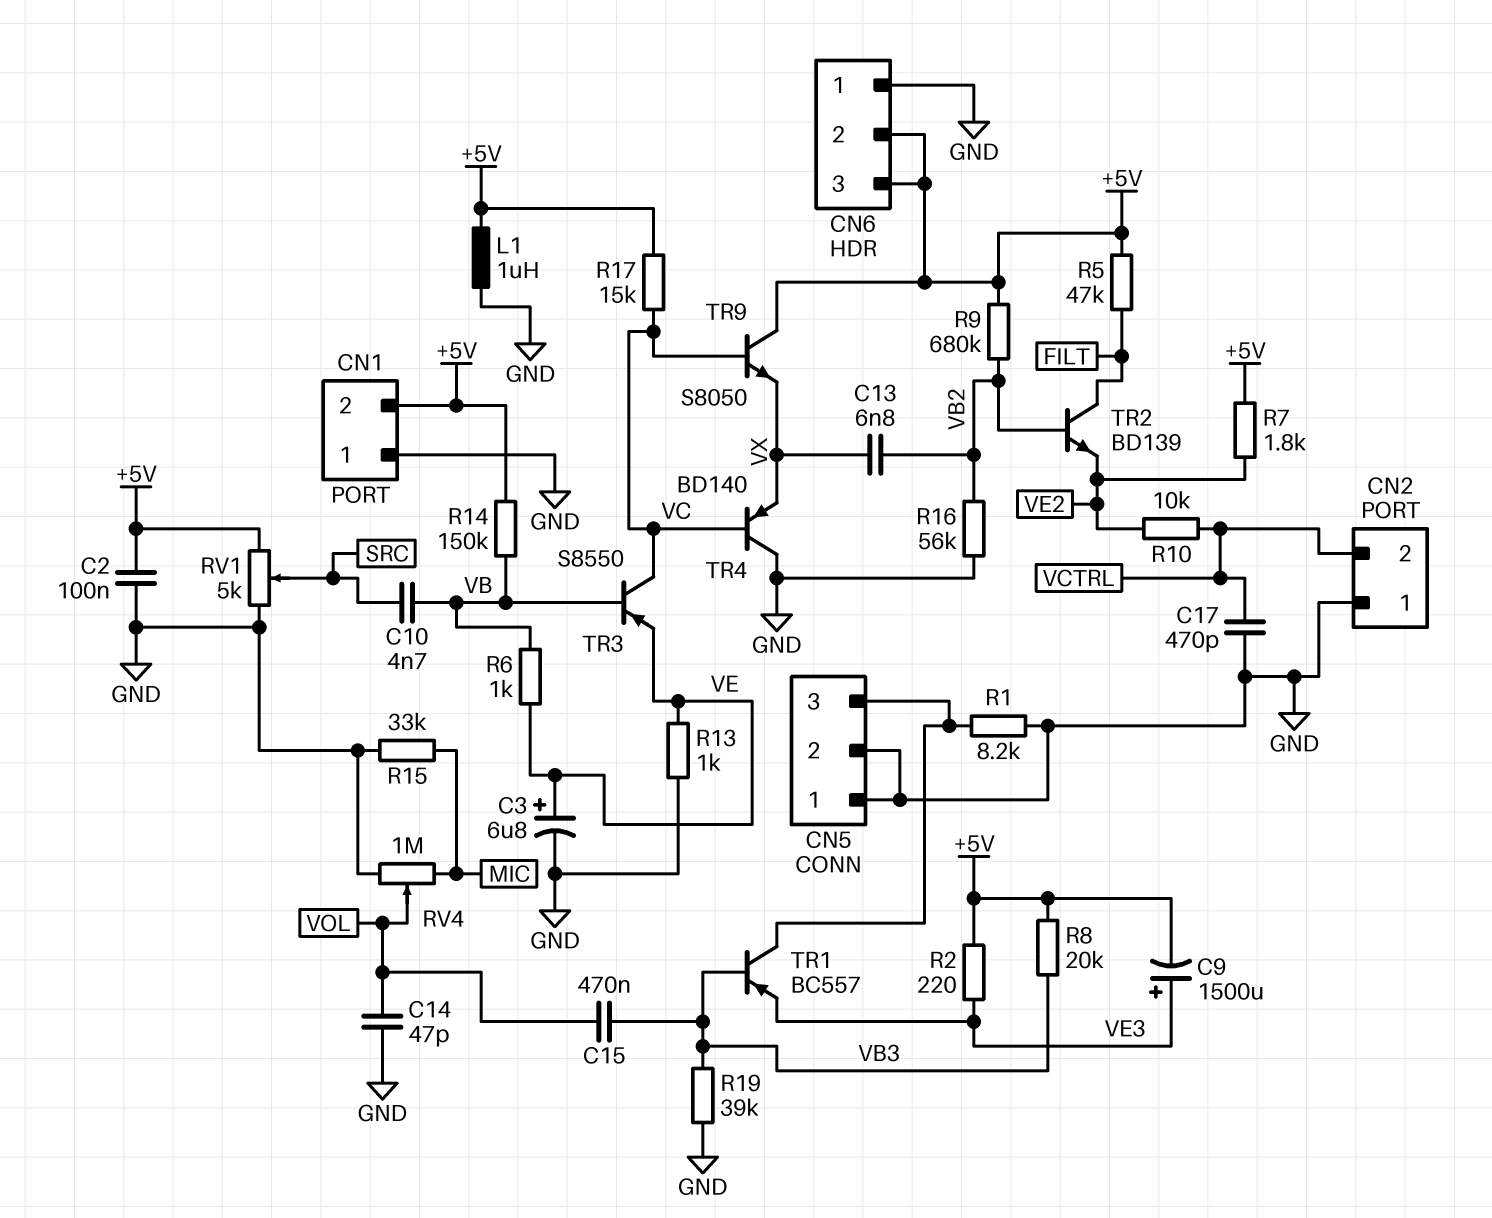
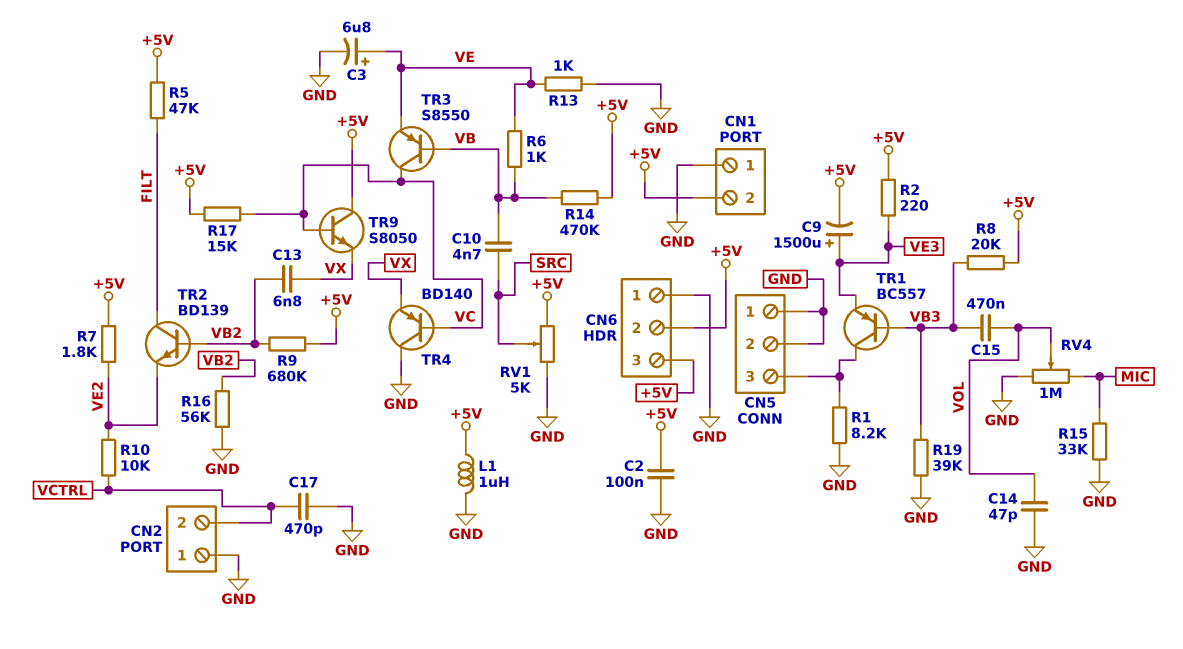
R14: 150k (+5V, VB) -> 470k (+5V, VB)

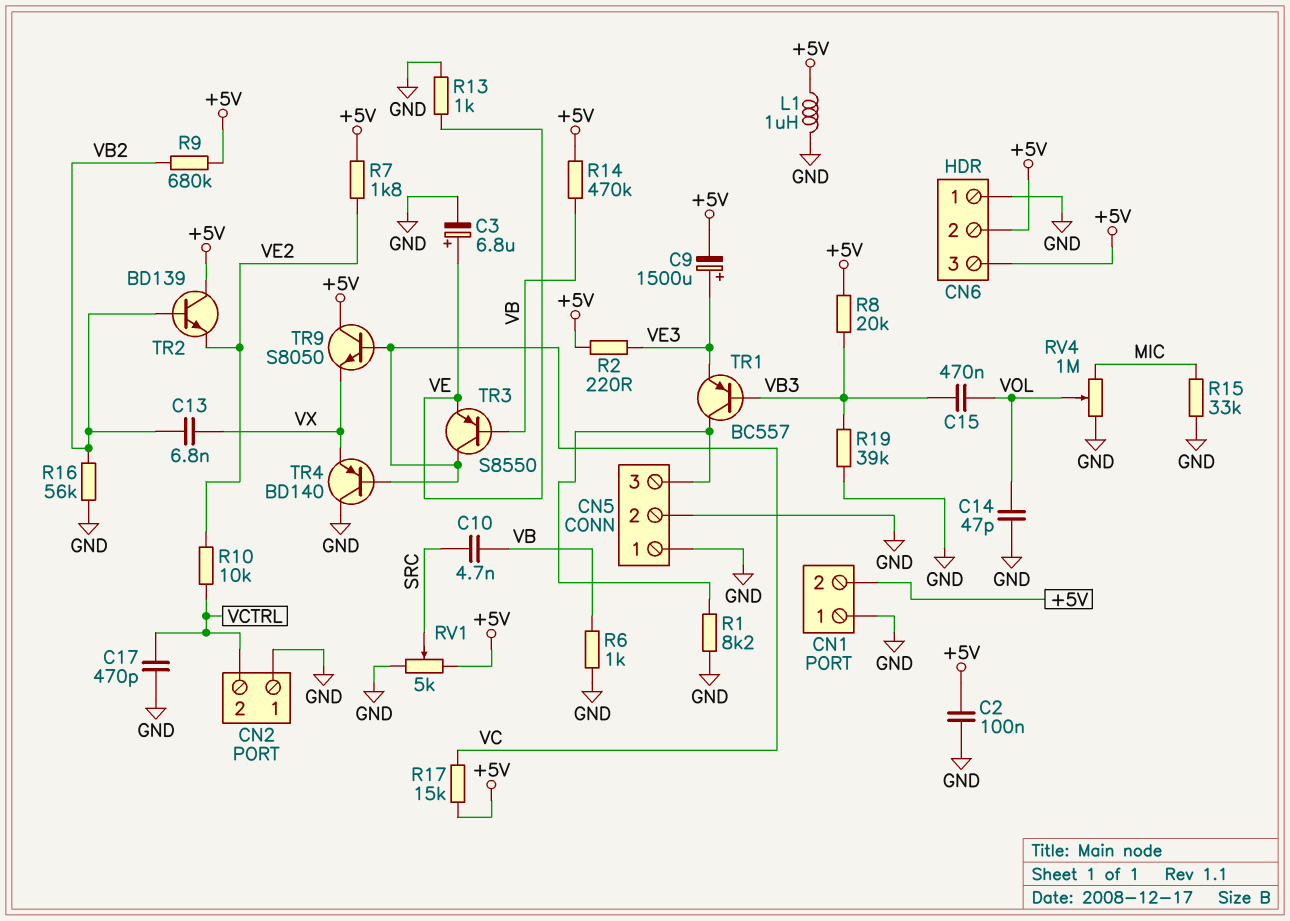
R5: 47k (+5V, FILT) -> none
R6: 1k (VB, VE) -> 1k (GND, VB)
TR2: NPN BD139 (B VB2, C FILT, E VE2) -> NPN BD139 (B VB2, C +5V, E VE2)

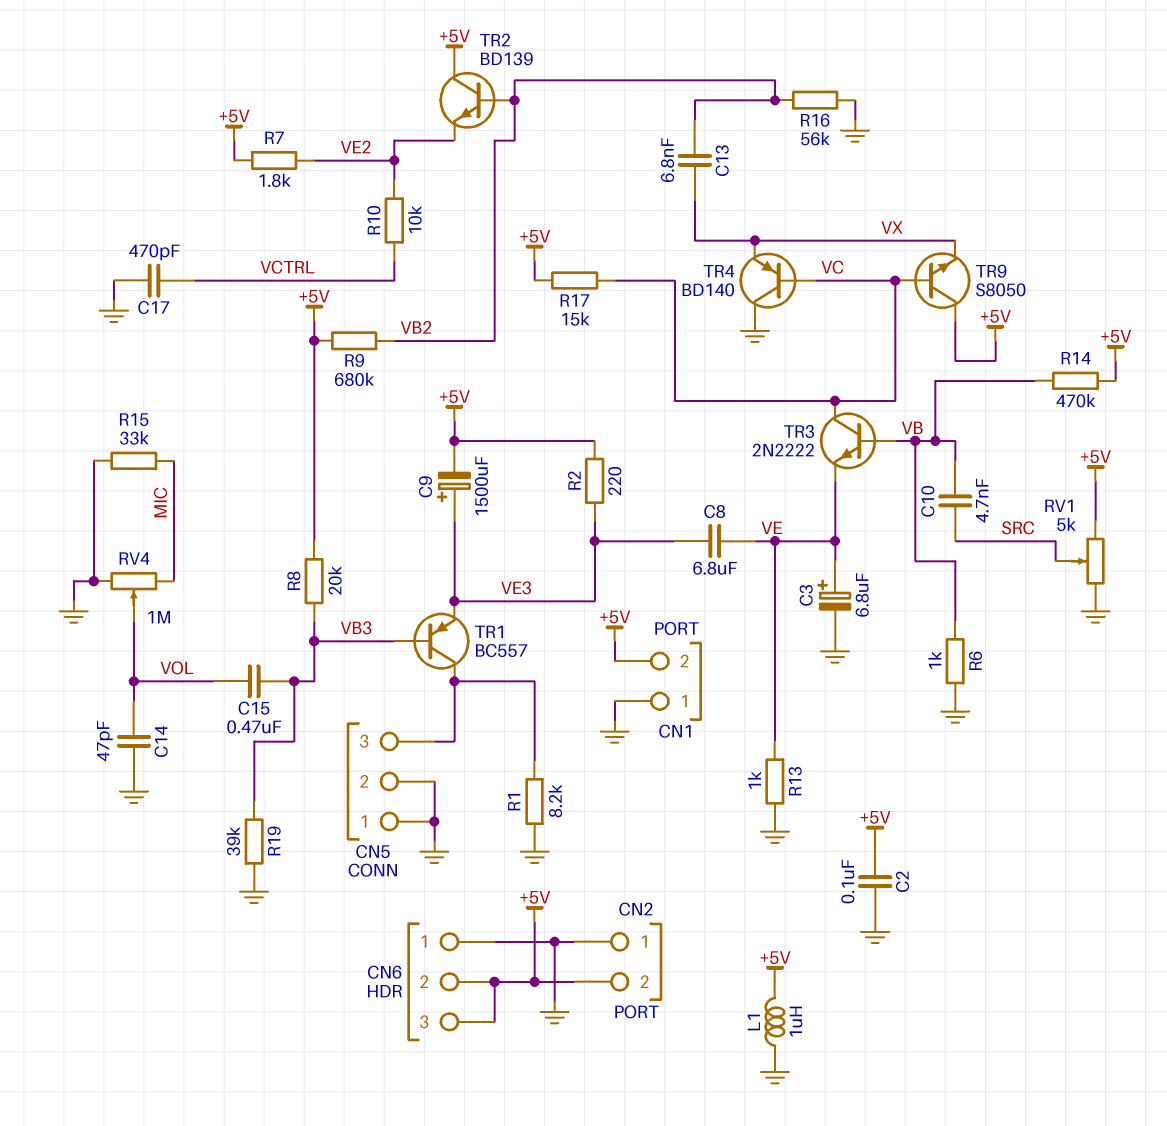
C8: none -> 6.8uF (VE, VE3)
CN2 pin 2: VCTRL -> +5V
TR3: PNP S8550 (B VB, C VC, E VE) -> NPN 2N2222 (B VB, C VC, E VE)

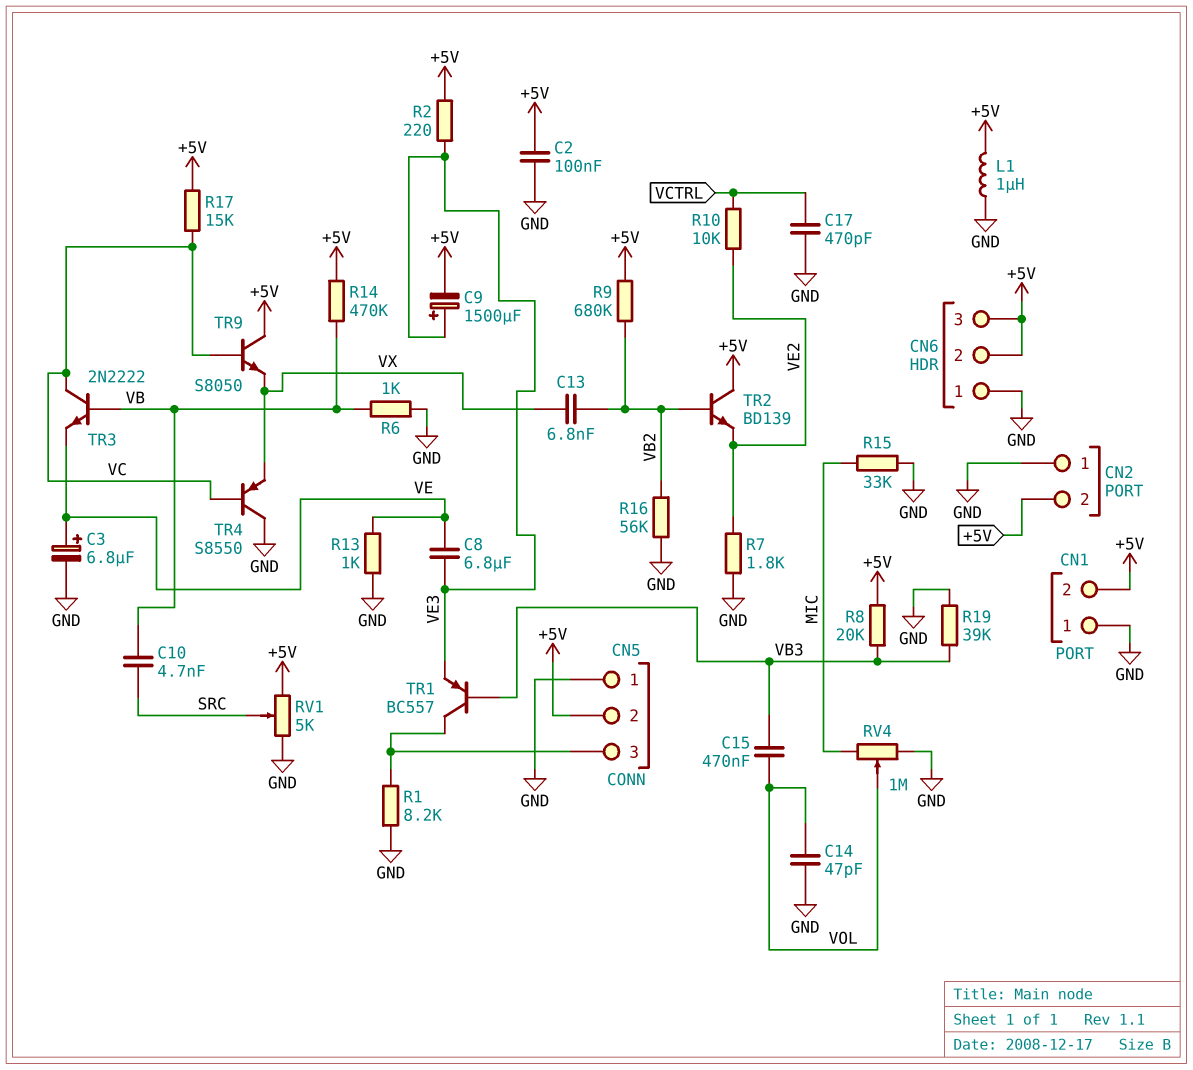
CN5 pin 2: GND -> +5V
R7: 1.8k (+5V, VE2) -> 1.8k (GND, VE2)
TR4: PNP BD140 (B VC, C GND, E VX) -> PNP S8550 (B VC, C GND, E VX)

